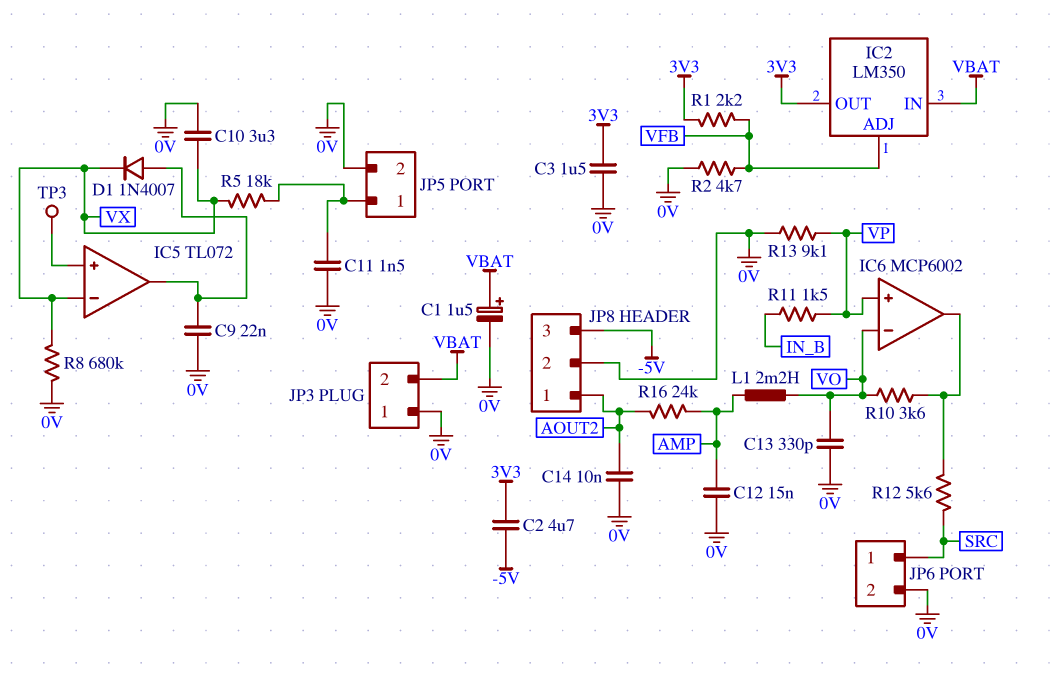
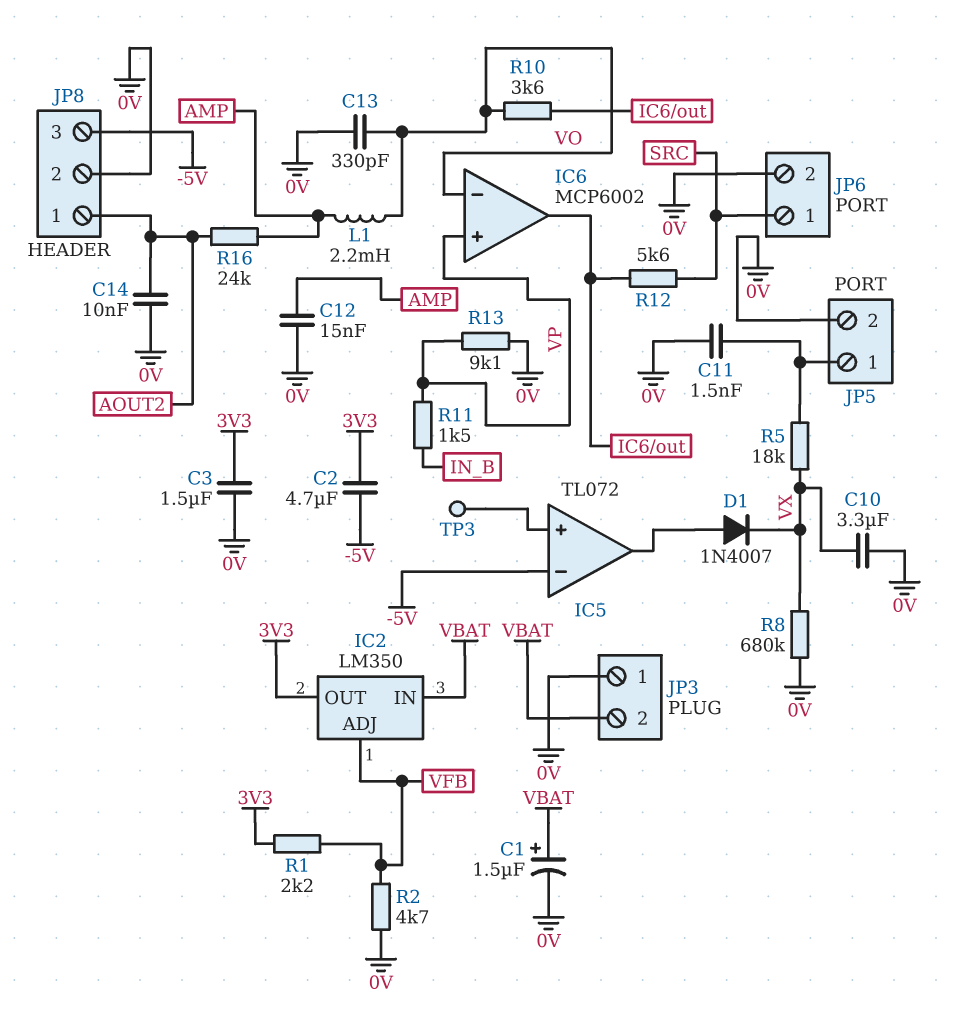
C9: 22nF (0V, IC5/out) -> none
IC5 pin in-: VX -> -5V

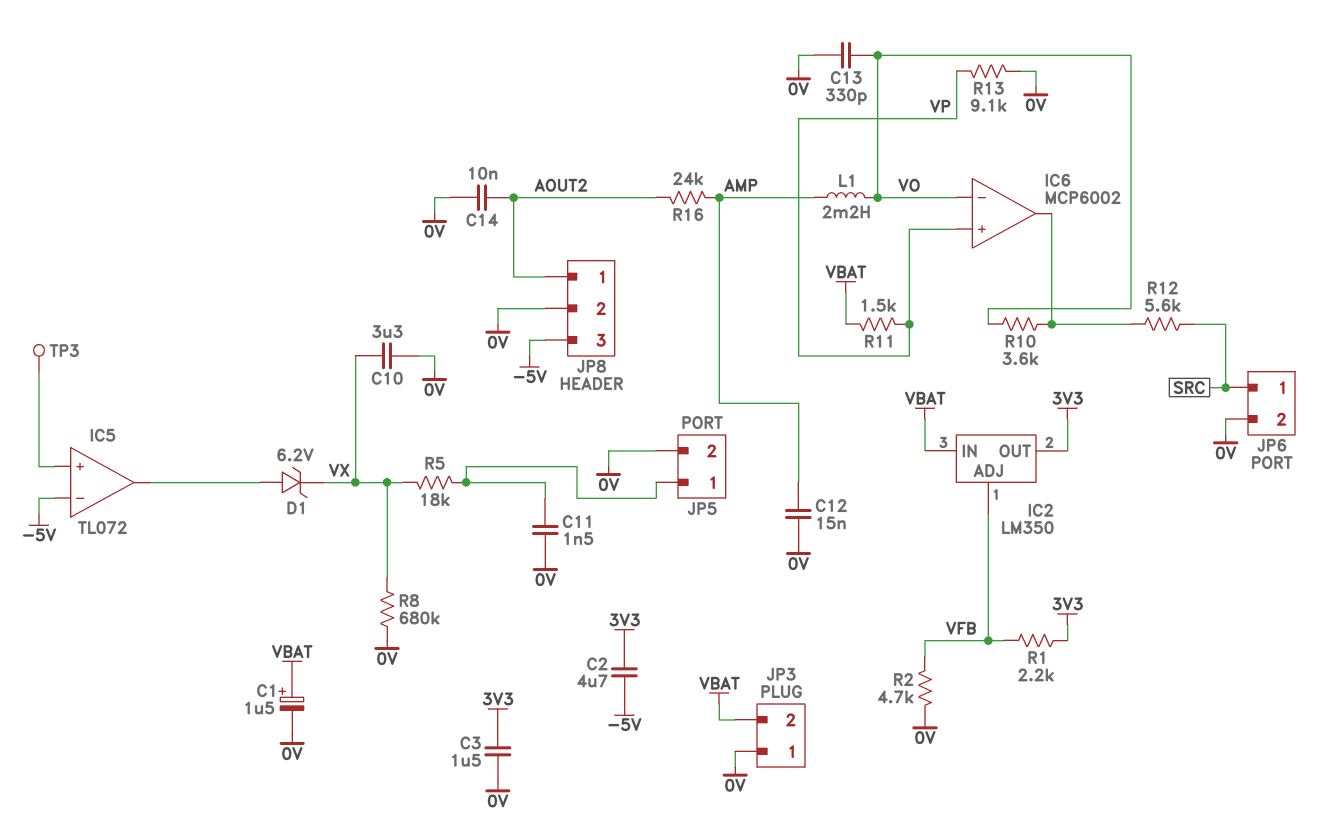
D1: diode 1N4007 (A IC5/out, K VX) -> zener 6.2V (A IC5/out, K VX)
R11: 1.5k (IN_B, VP) -> 1.5k (VBAT, VP)

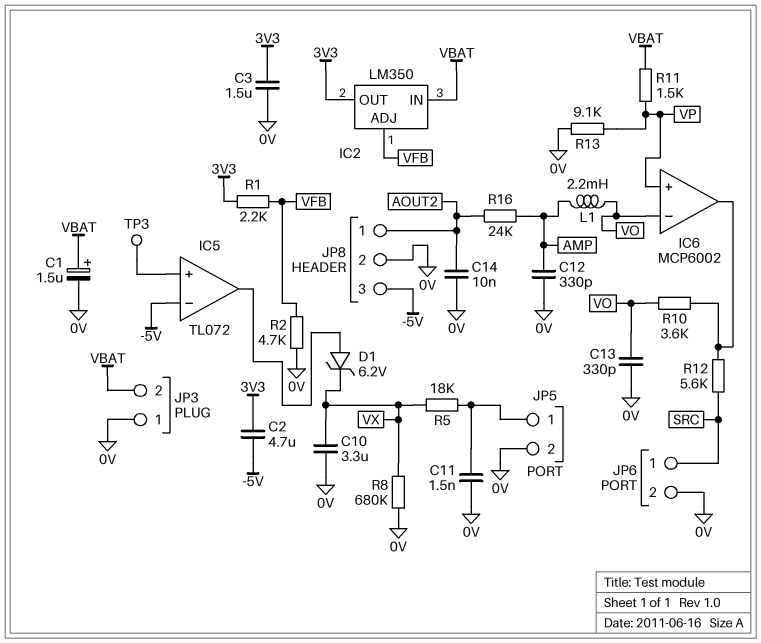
C12: 15nF (0V, AMP) -> 330pF (0V, AMP)

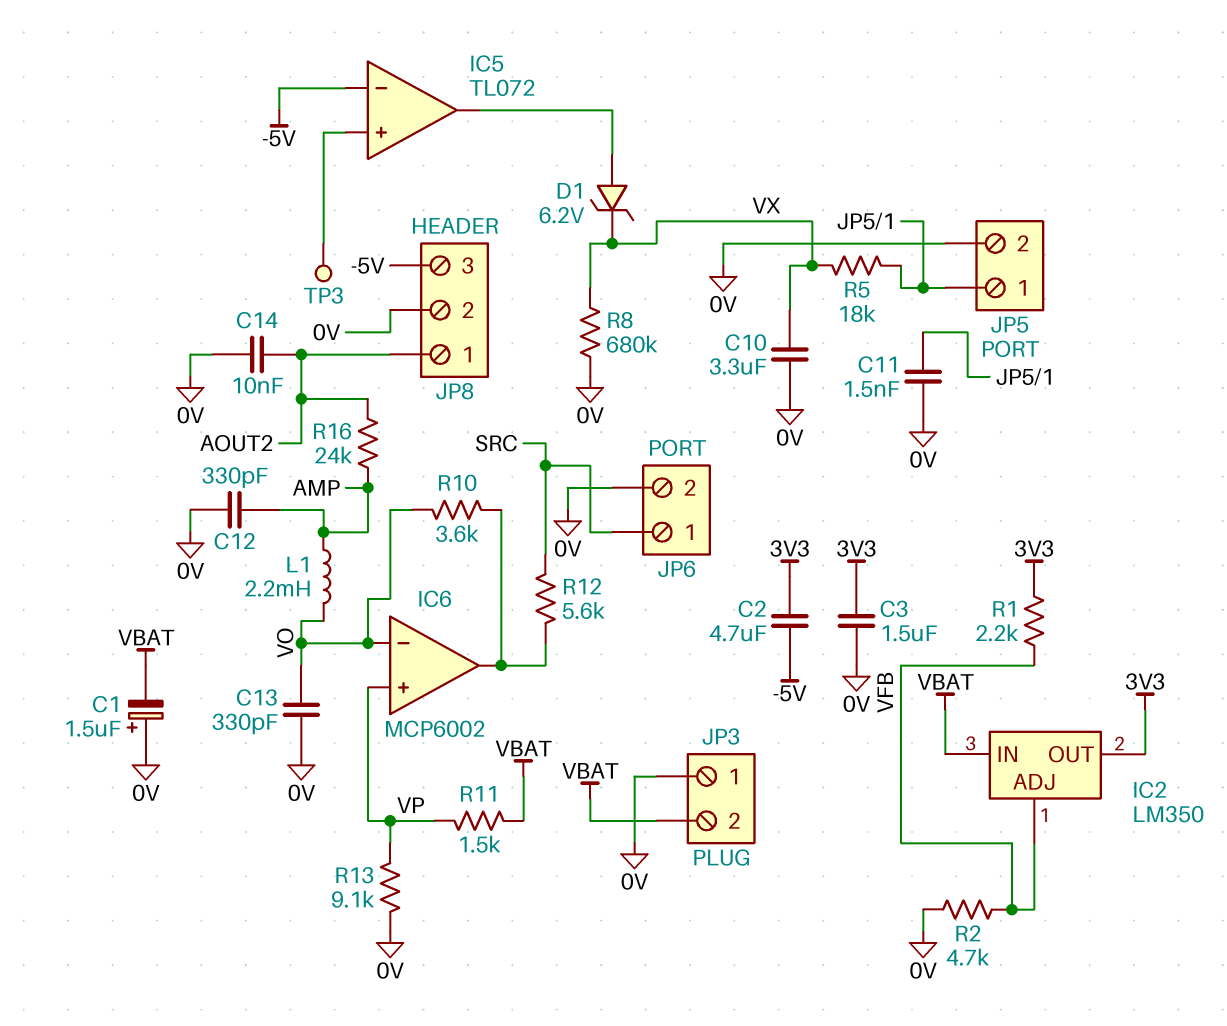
C1: 1.5uF (plus VBAT, minus 0V) -> 1.5uF (plus 0V, minus VBAT)

